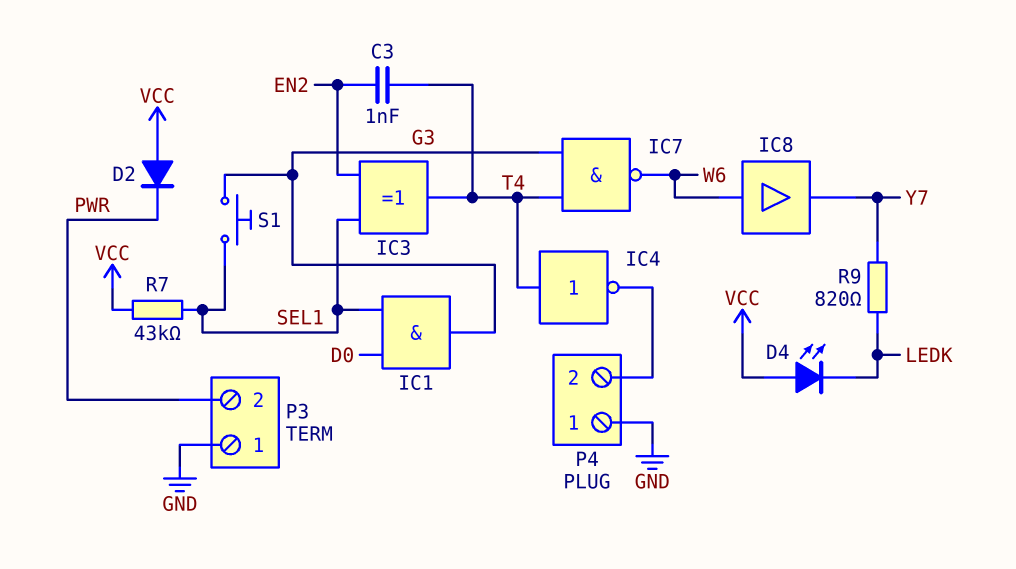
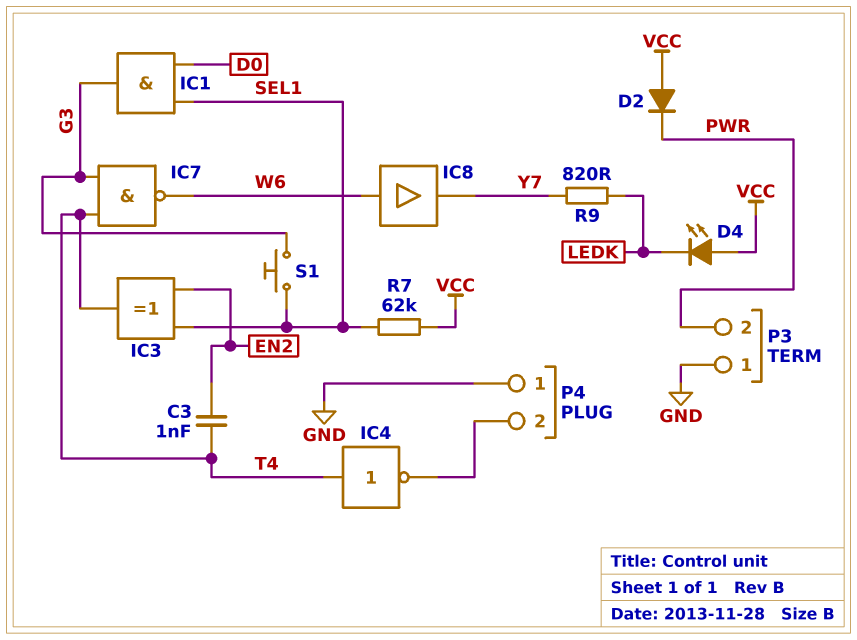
R7: 43k (SEL1, VCC) -> 62k (SEL1, VCC)

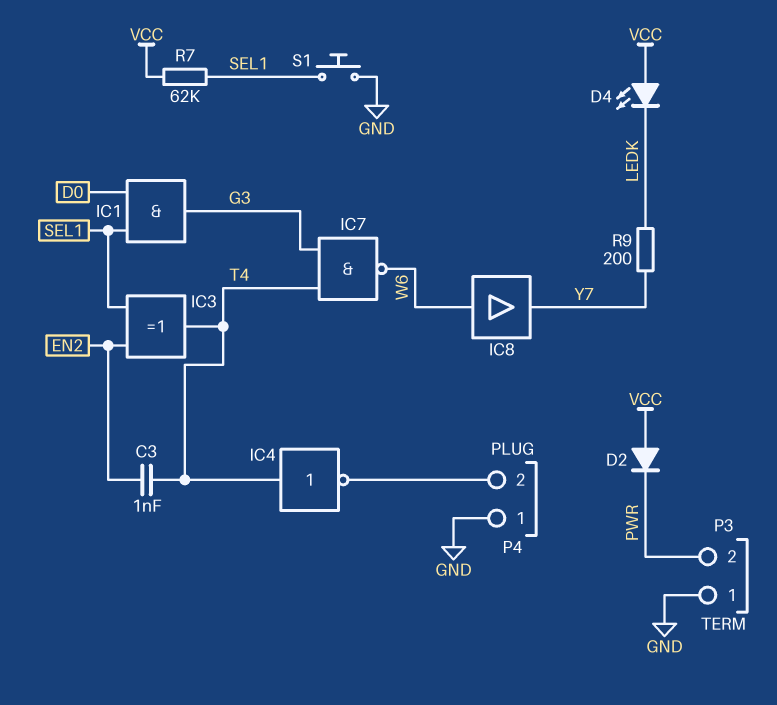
R9: 820 (LEDK, Y7) -> 200 (LEDK, Y7)
S1: button (G3, SEL1) -> button (GND, SEL1)

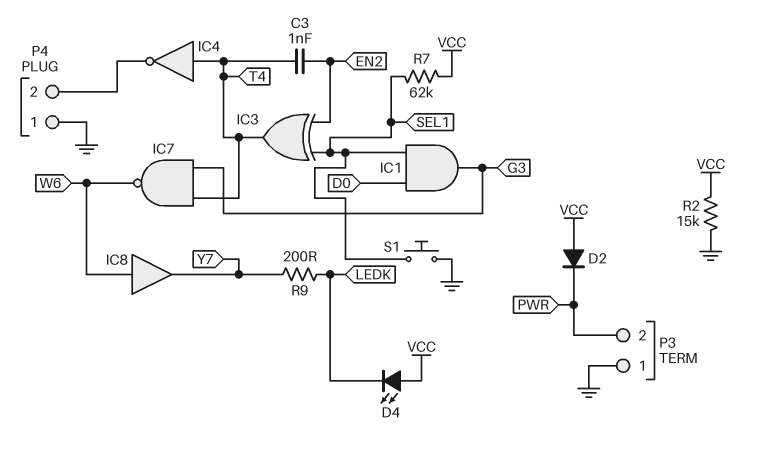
R2: none -> 15k (GND, VCC)

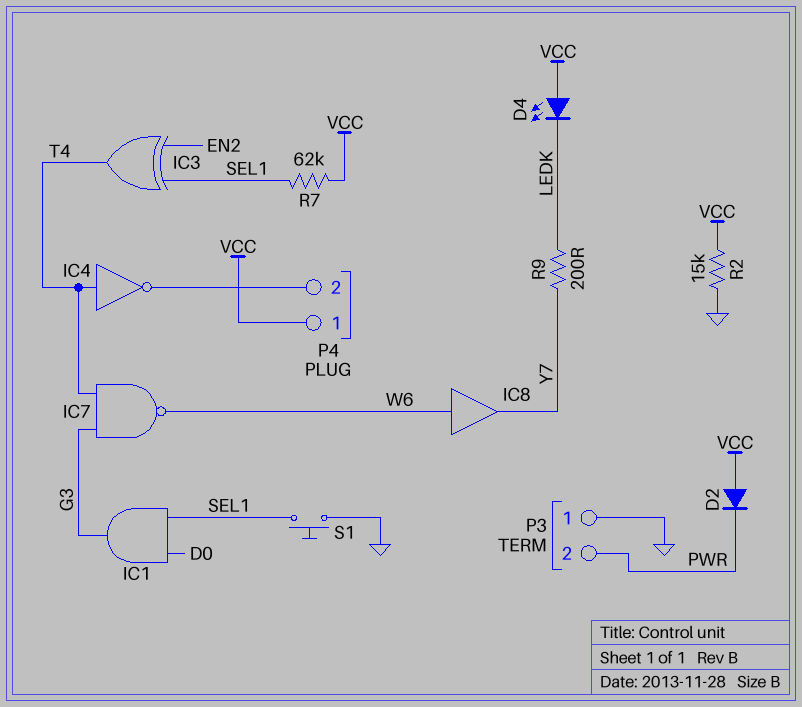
C3: 1nF (EN2, T4) -> none
P4 pin 1: GND -> VCC

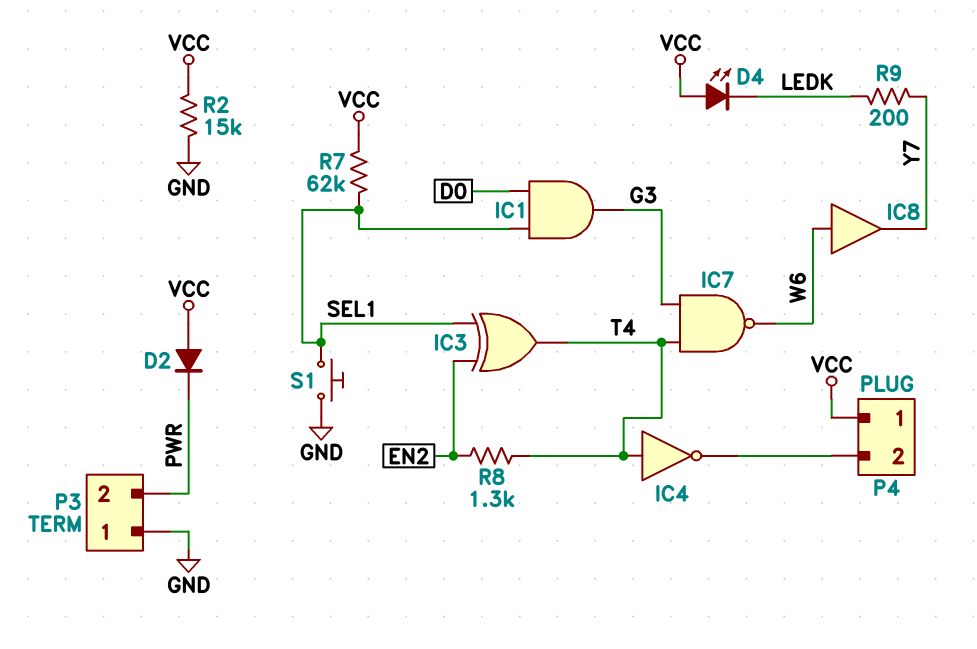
R8: none -> 1.3k (EN2, T4)

